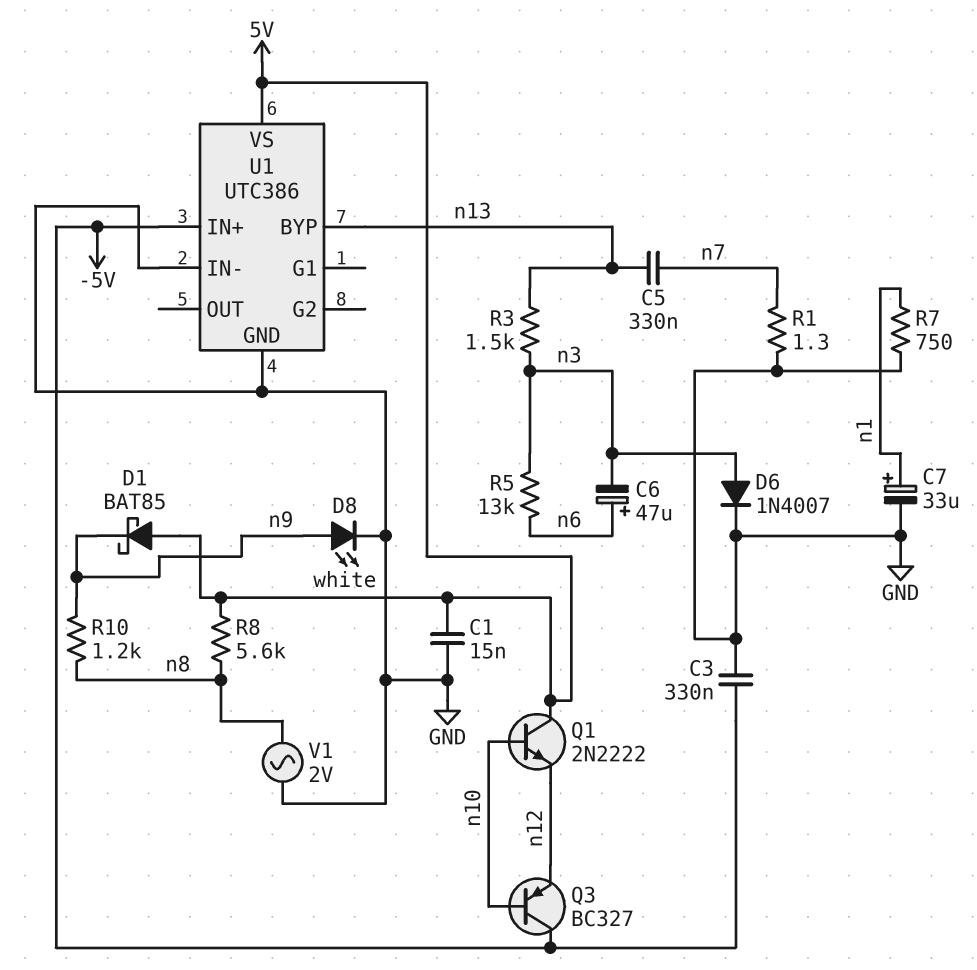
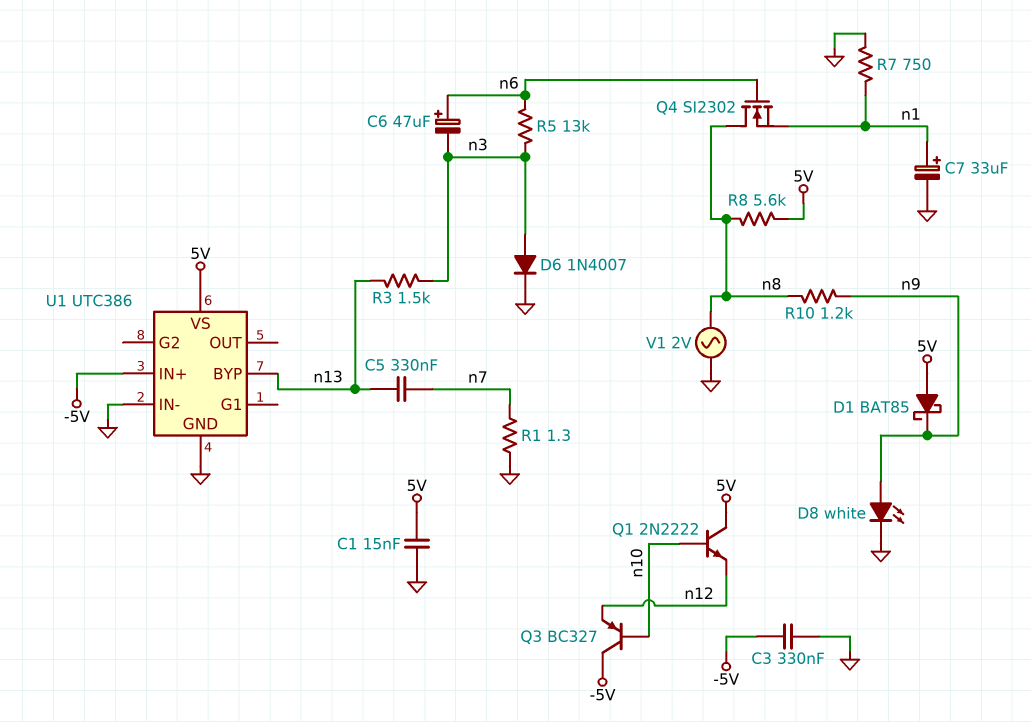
Q4: none -> NMOS SI2302 (G n6, D n8, S n1)

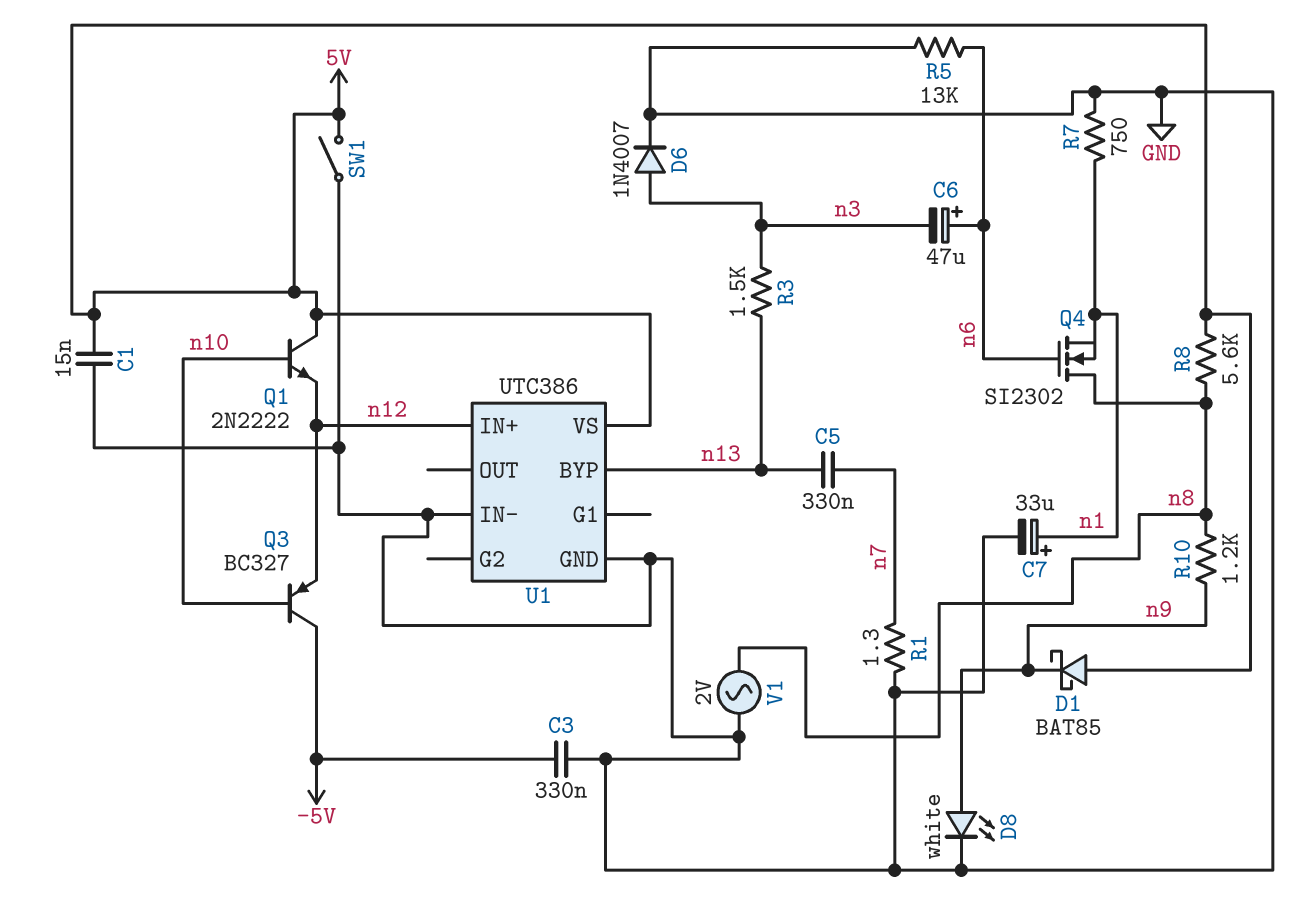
R5: 13k (n3, n6) -> 13k (GND, n6)
SW1: none -> switch (5V, GND)
U1 pin IN+: -5V -> n12

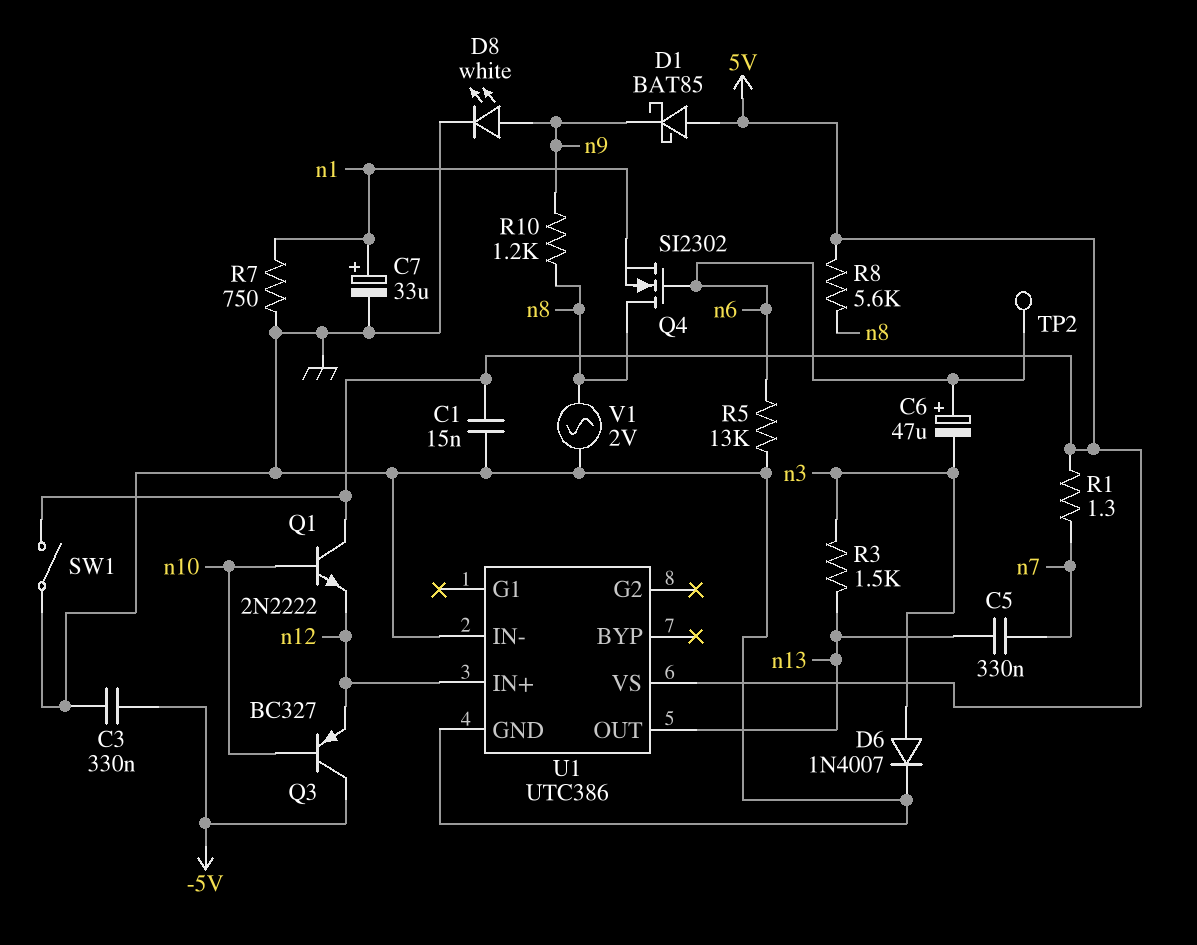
R1: 1.3 (GND, n7) -> 1.3 (5V, n7)
TP2: none -> test point (n6)
U1 pin BYP: n13 -> none
U1 pin OUT: none -> n13

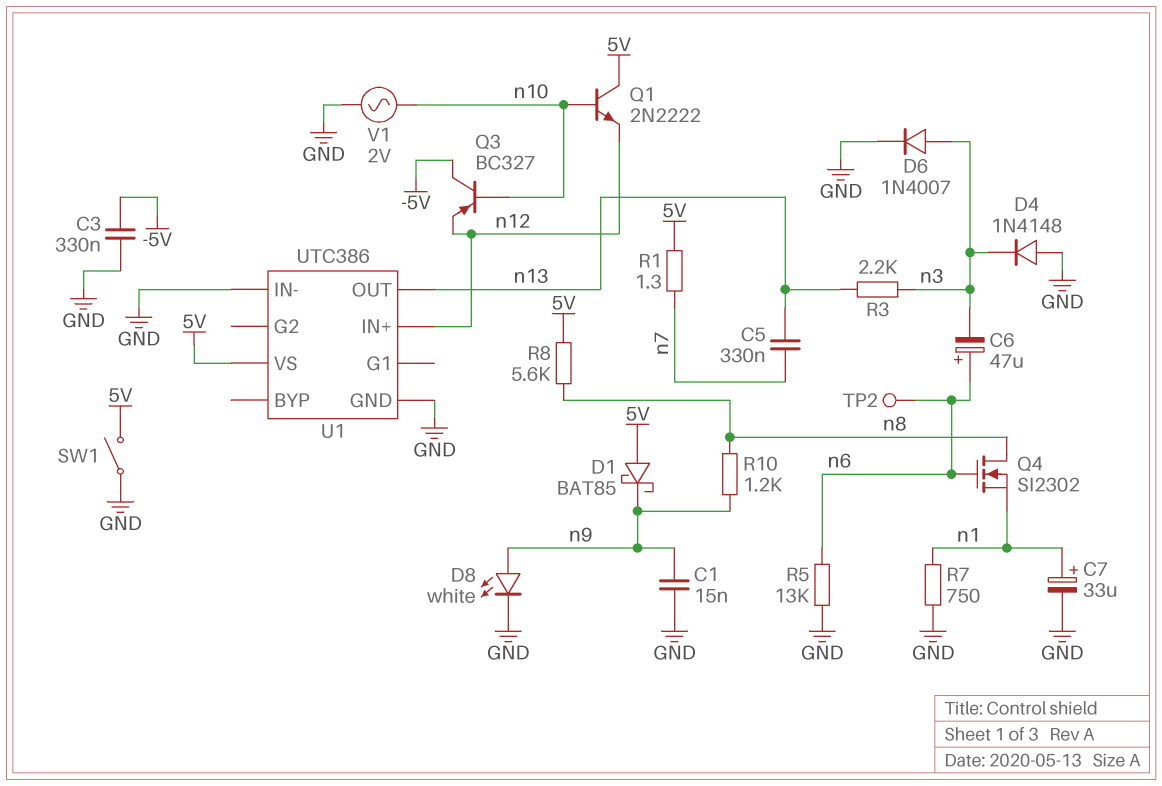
C1: 15nF (5V, GND) -> 15nF (GND, n9)
D4: none -> diode 1N4148 (A GND, K n3)
R3: 1.5k (n3, n13) -> 2.2k (n3, n13)
V1: AC 2V (GND, n8) -> AC 2V (GND, n10)

